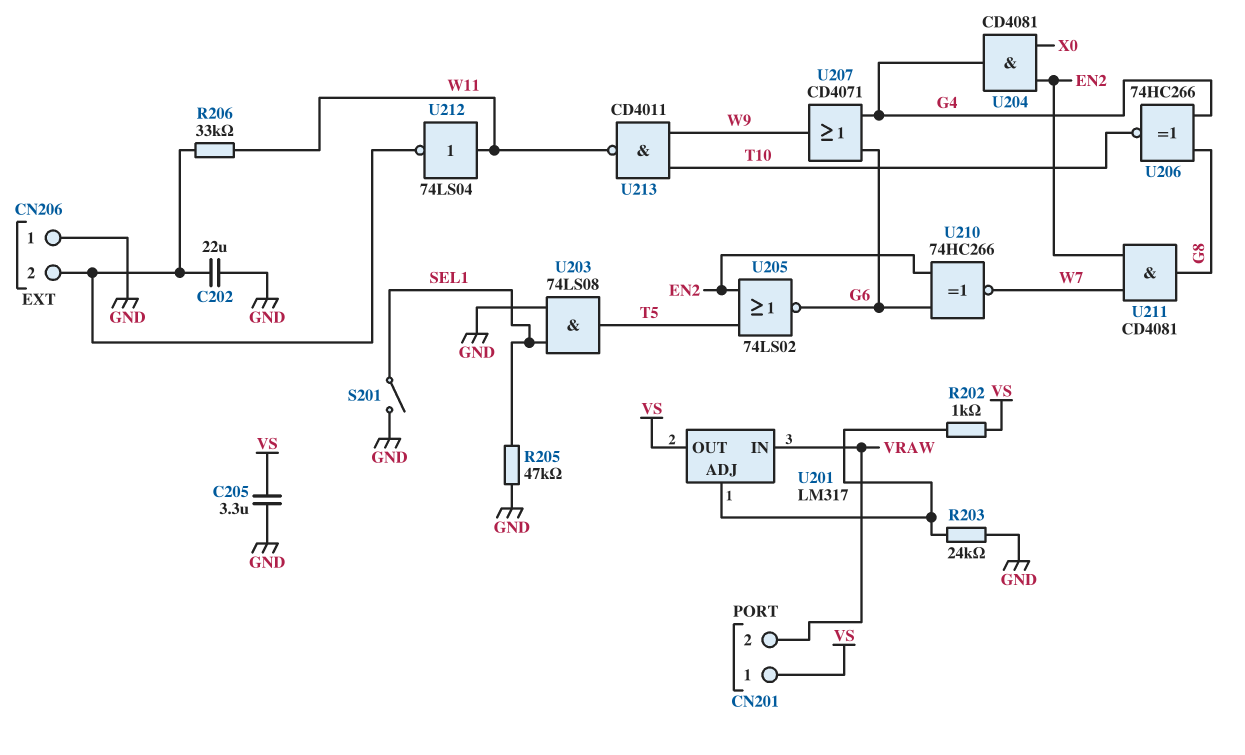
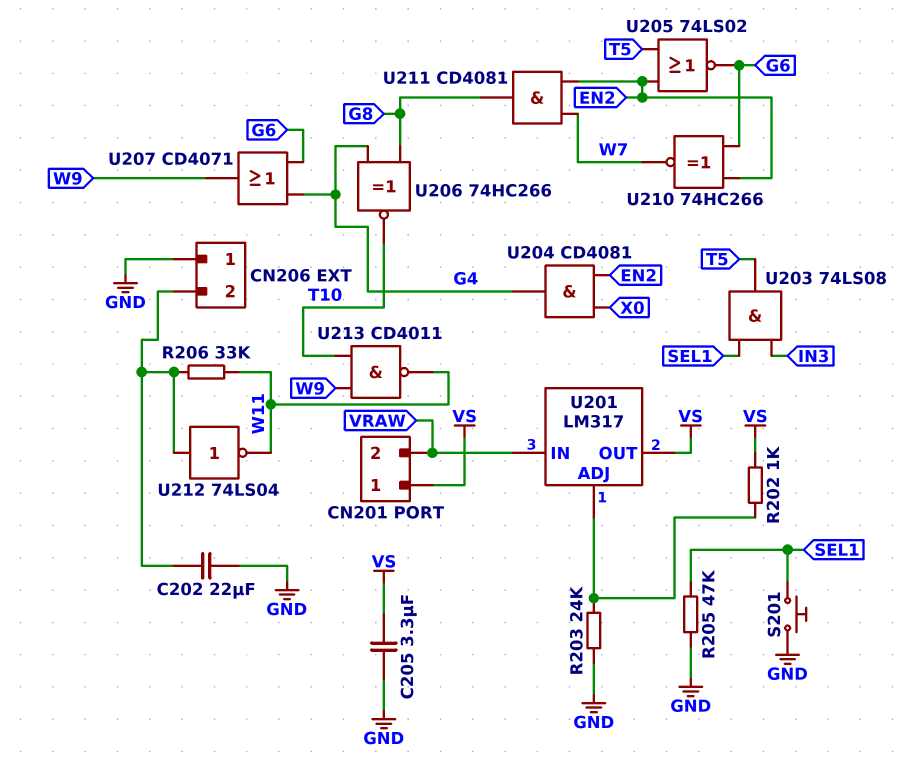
S201: switch (GND, SEL1) -> button (GND, SEL1)
U203: AND 74LS08 (in GND, in SEL1, out T5) -> AND 74LS08 (in IN3, in SEL1, out T5)
U212: NOT 74LS04 (in W11, out CN206/2) -> NOT 74LS04 (in CN206/2, out W11)

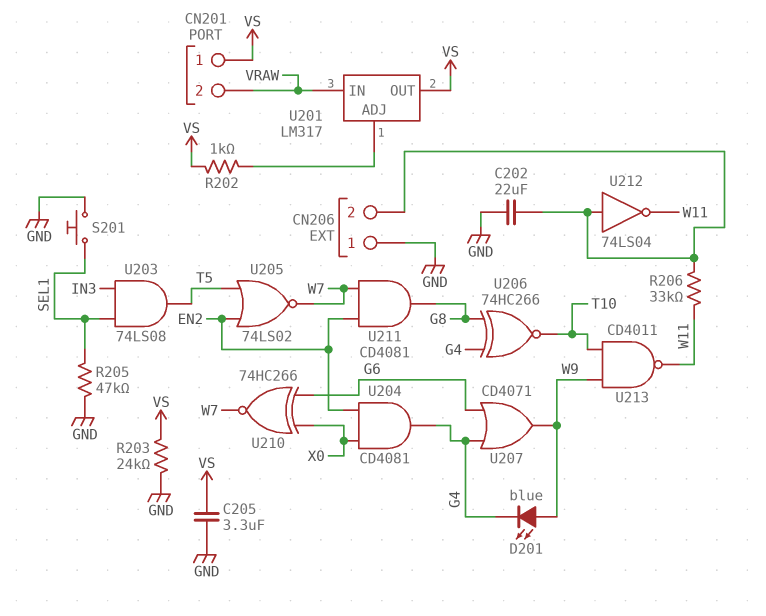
D201: none -> LED blue (A W9, K G4)
R203: 24k (GND, U201/ADJ) -> 24k (GND, VS)
U205: NOR 74LS02 (in EN2, in T5, out G6) -> NOR 74LS02 (in EN2, in T5, out W7)
U210: XNOR 74HC266 (in EN2, in G6, out W7) -> XNOR 74HC266 (in G6, in X0, out W7)

